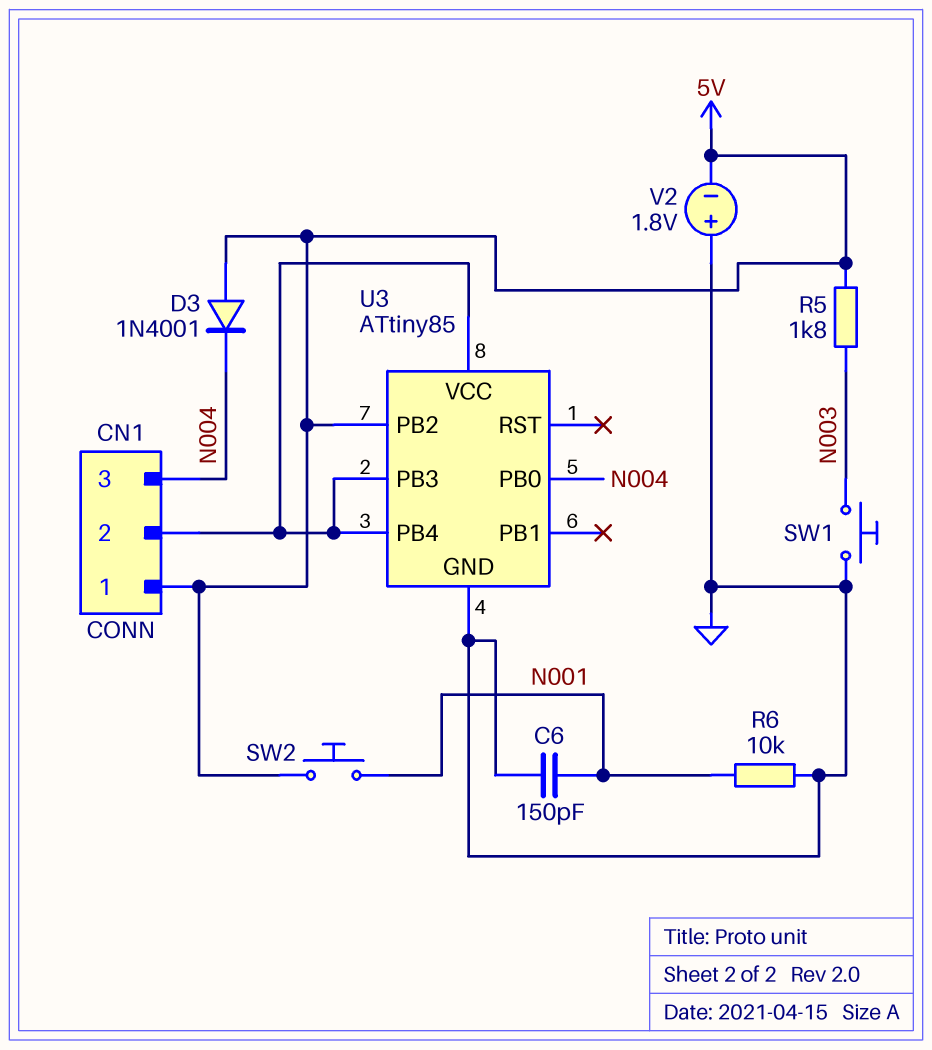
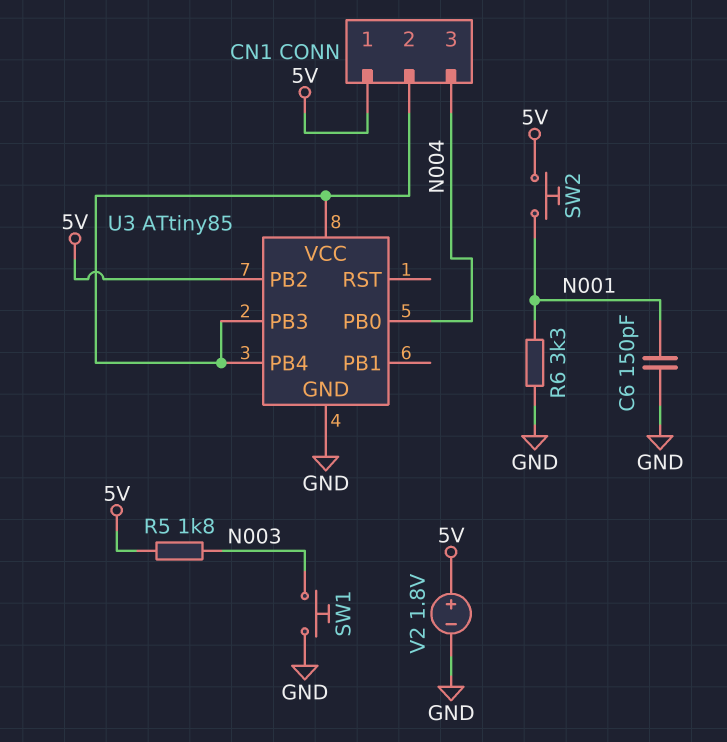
D3: diode 1N4001 (A 5V, K N004) -> none
R6: 10k (GND, N001) -> 3.3k (GND, N001)
V2: 1.8V (plus GND, minus 5V) -> 1.8V (plus 5V, minus GND)

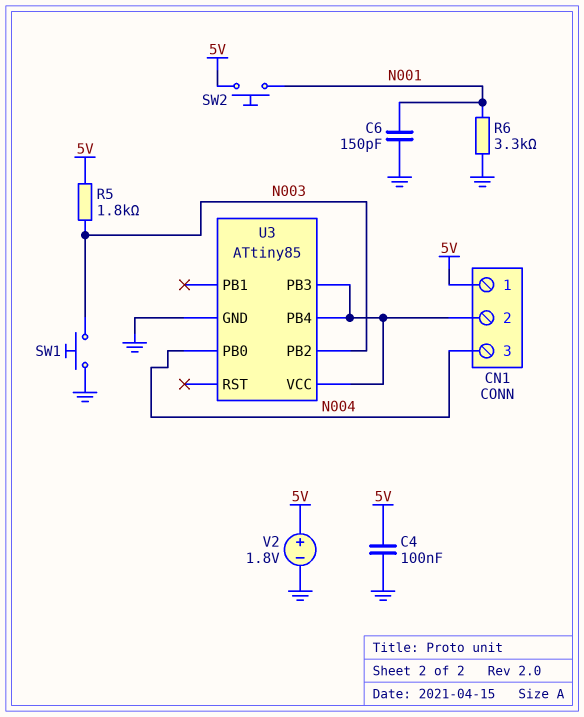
C4: none -> 100nF (5V, GND)
U3 pin PB2: 5V -> N003

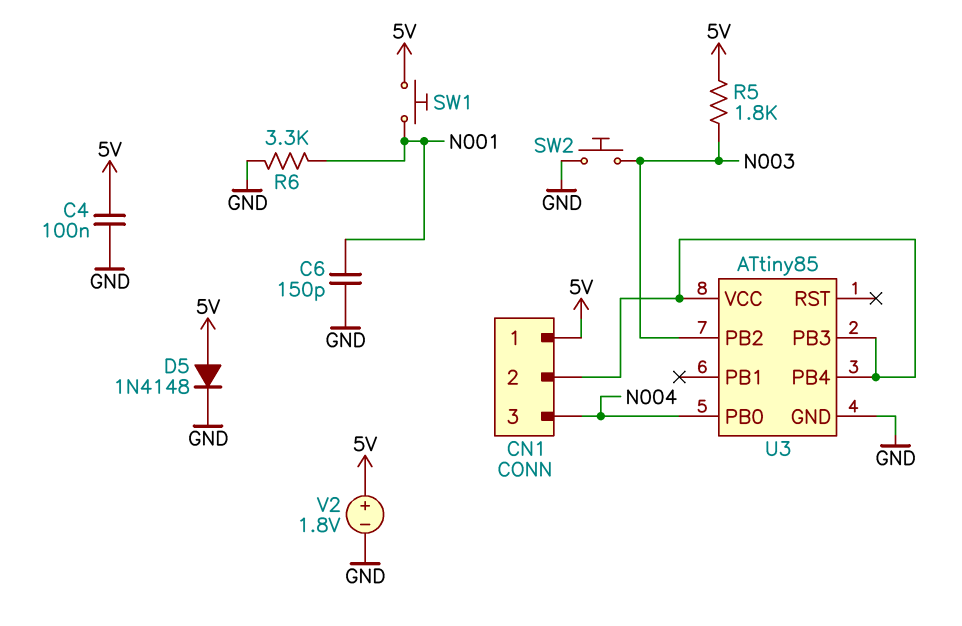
D5: none -> diode 1N4148 (A 5V, K GND)
SW1: button (GND, N003) -> button (5V, N001)
SW2: button (5V, N001) -> button (GND, N003)

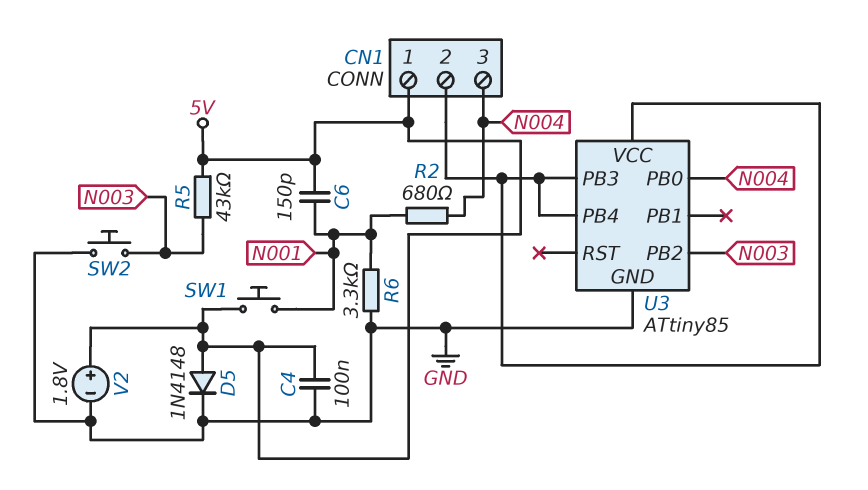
C6: 150pF (GND, N001) -> 150pF (5V, N001)
R2: none -> 680 (N001, N004)
R5: 1.8k (5V, N003) -> 43k (5V, N003)

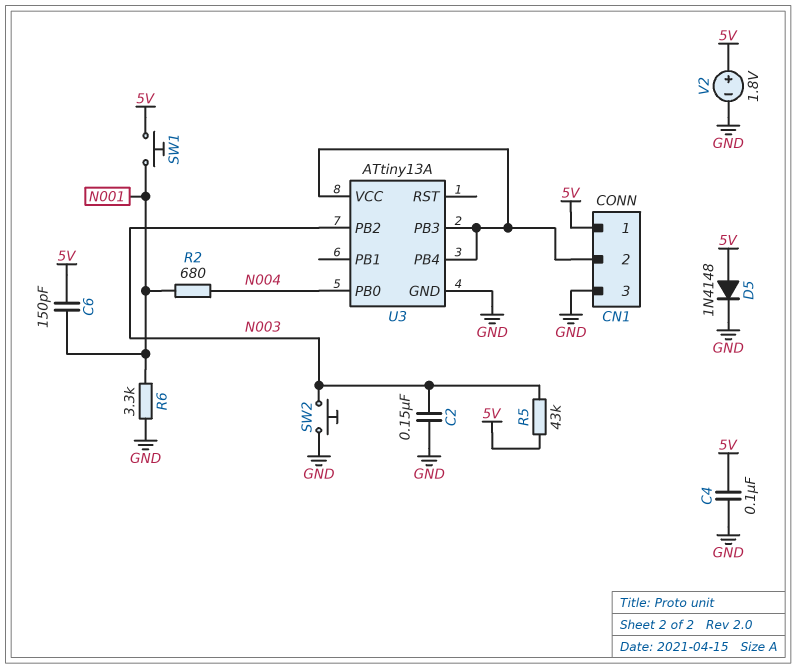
C2: none -> 150nF (GND, N003)
CN1 pin 3: N004 -> GND
U3: ATtiny85 -> ATtiny13A

